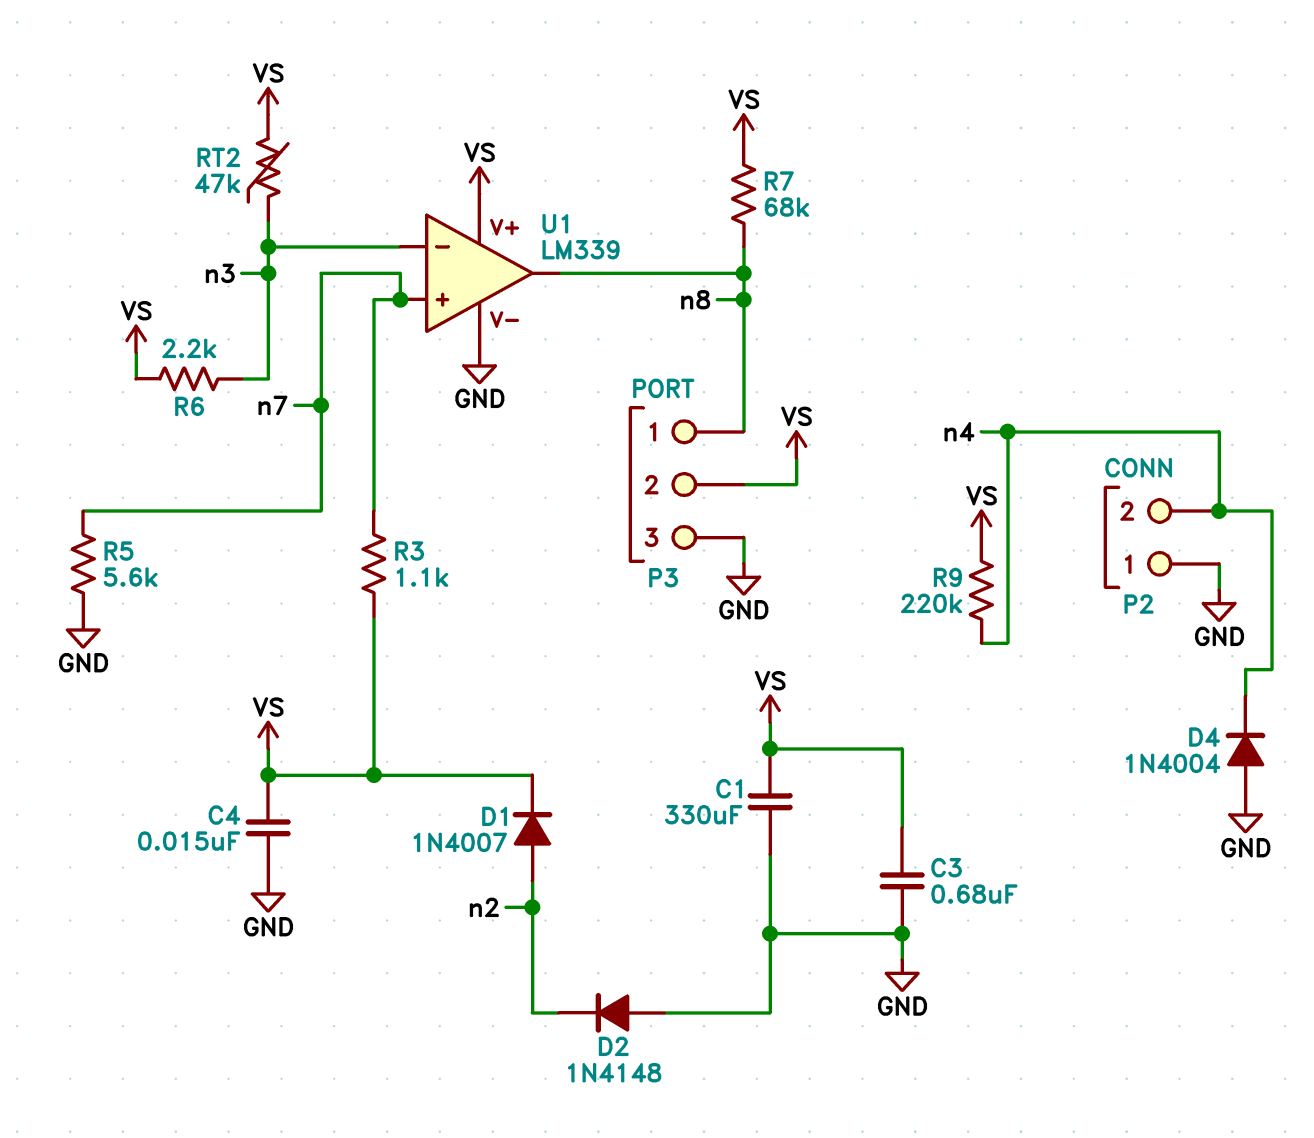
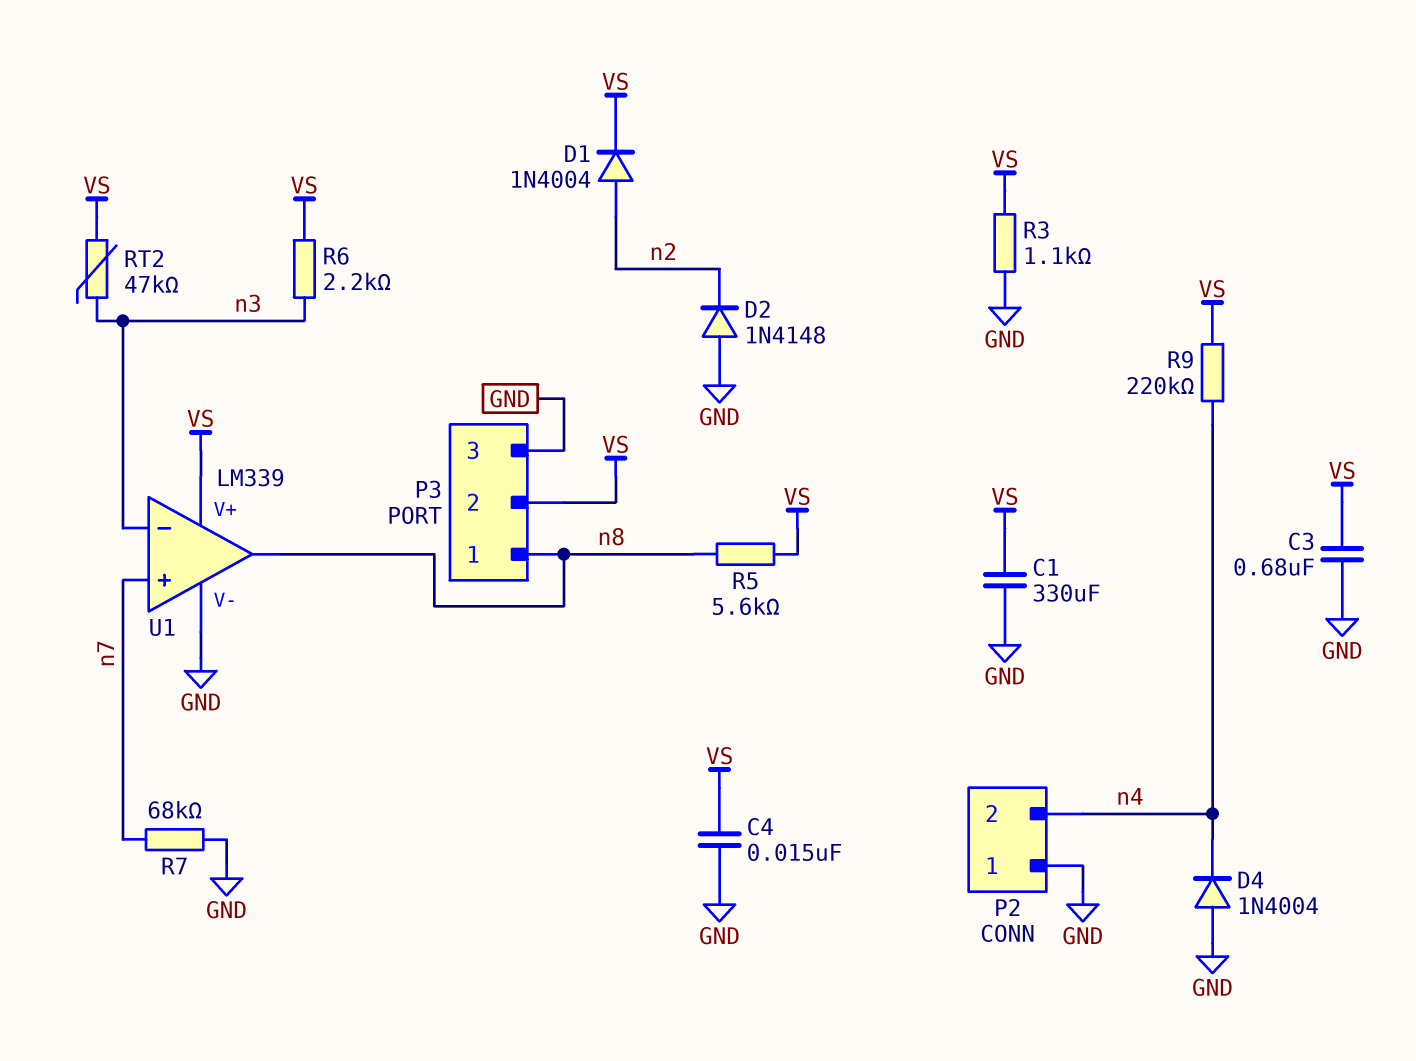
D1: diode 1N4007 (A n2, K VS) -> diode 1N4004 (A n2, K VS)
R3: 1.1k (VS, n7) -> 1.1k (GND, VS)
R5: 5.6k (GND, n7) -> 5.6k (VS, n8)
R7: 68k (VS, n8) -> 68k (GND, n7)

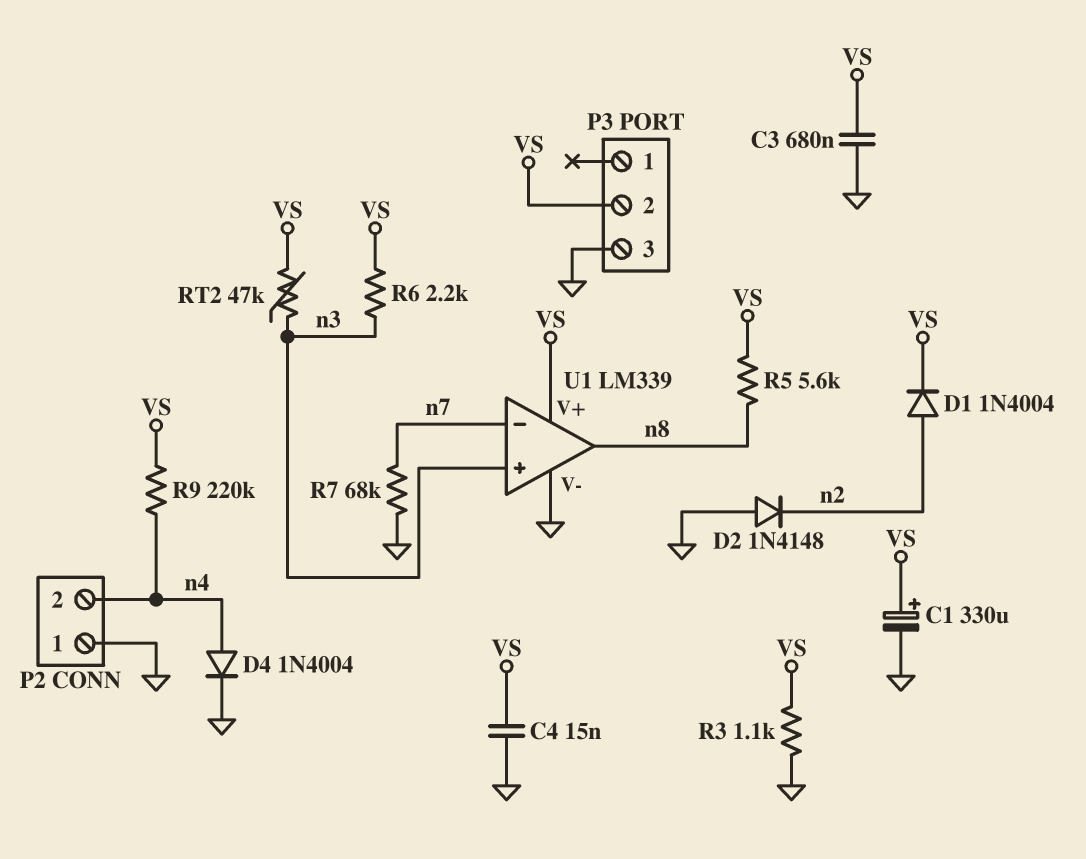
C1: 330uF (GND, VS) -> 330uF (plus VS, minus GND)
D4: diode 1N4004 (A GND, K n4) -> diode 1N4004 (A n4, K GND)
P3 pin 1: n8 -> none
U1 pin in+: n7 -> n3
U1 pin in-: n3 -> n7

